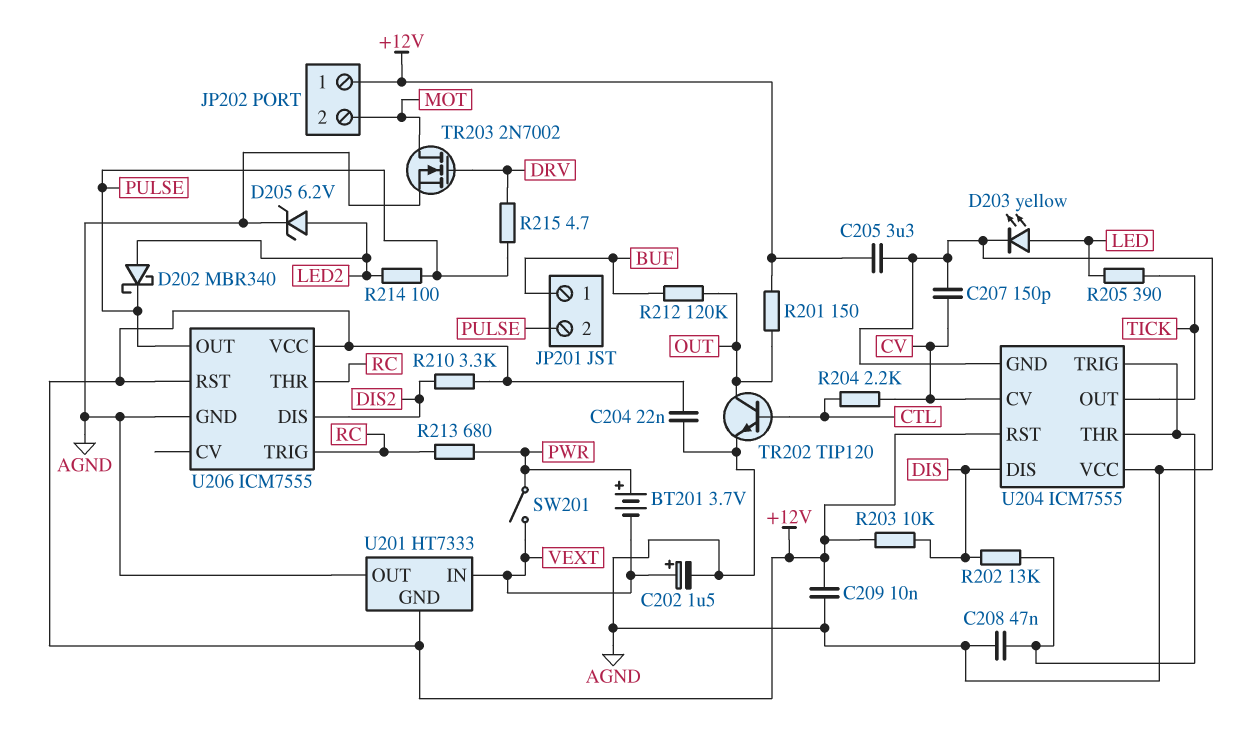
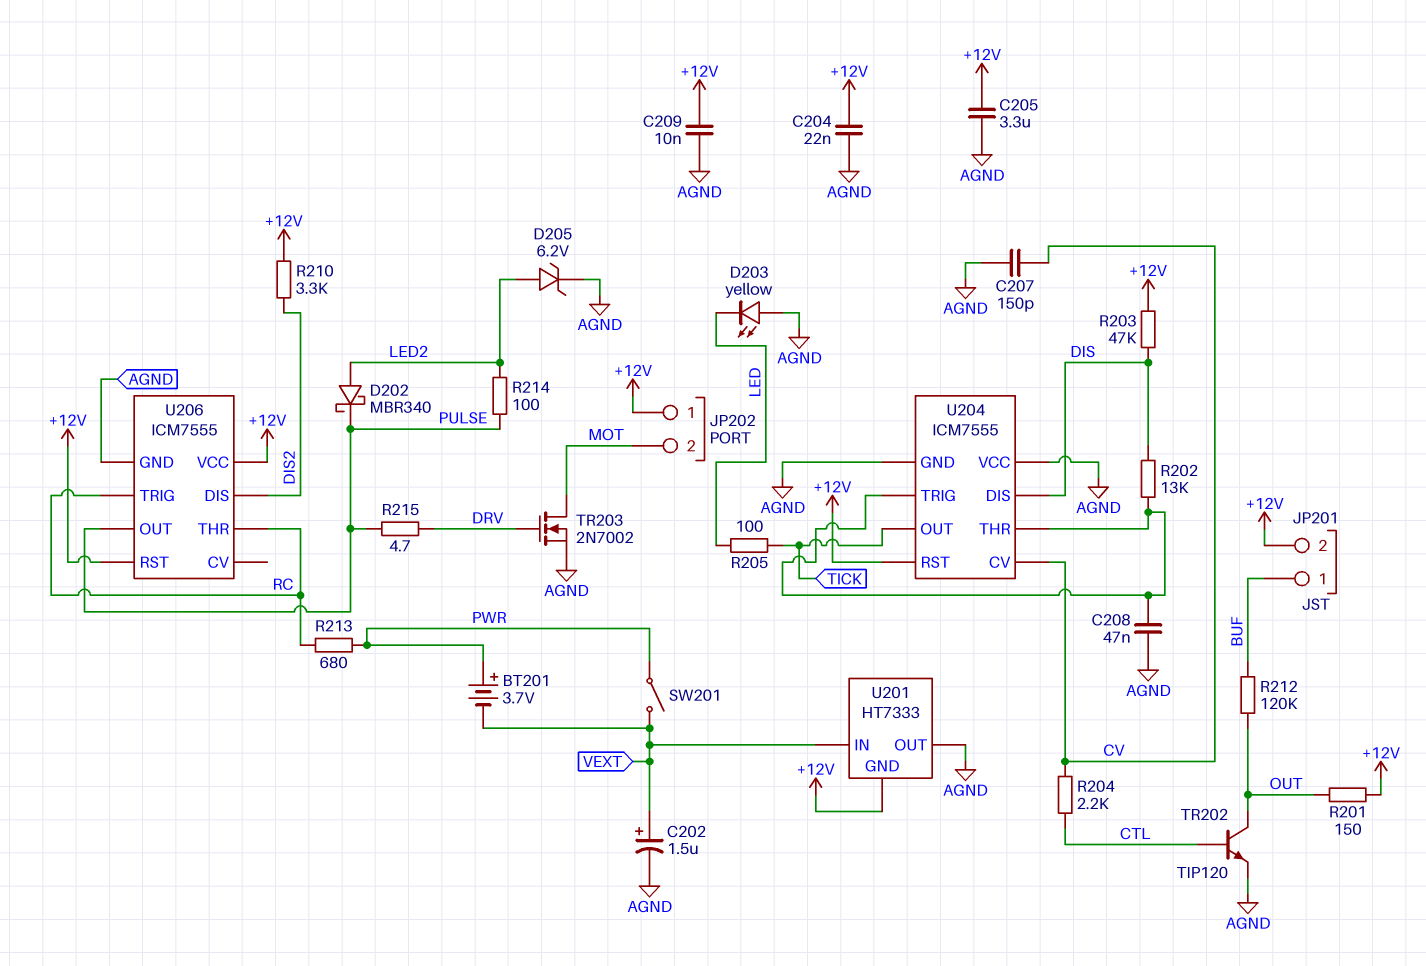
D203: LED yellow (A LED, K AGND) -> LED yellow (A AGND, K LED)
JP201 pin 2: PULSE -> +12V
R203: 10k (+12V, DIS) -> 47k (+12V, DIS)
R205: 390 (LED, TICK) -> 100 (LED, TICK)

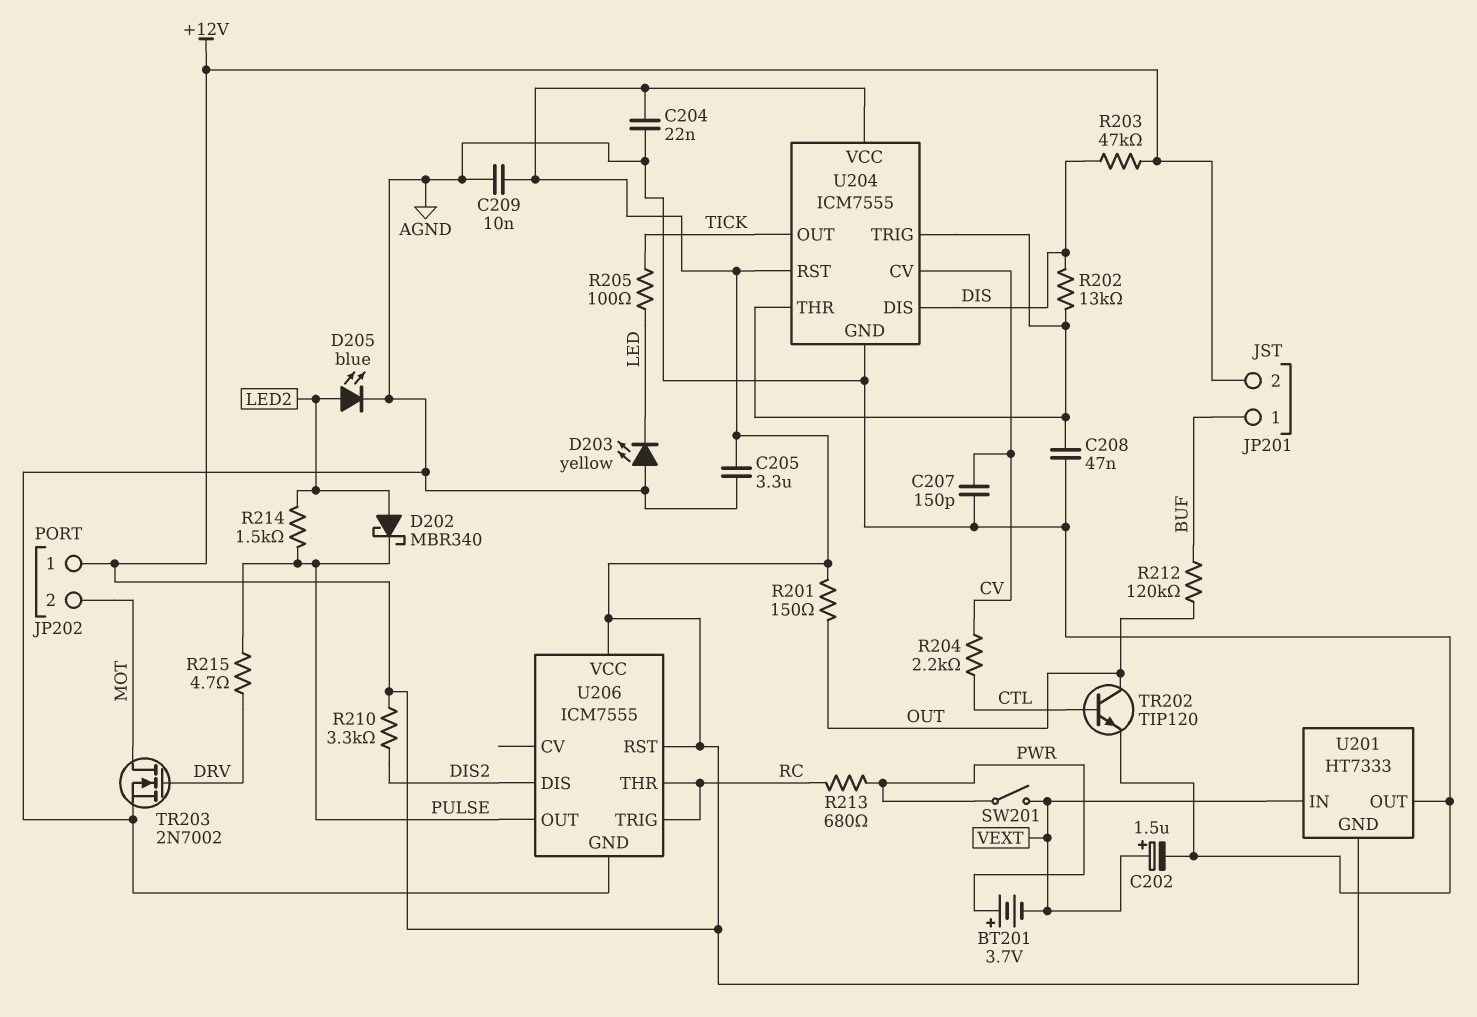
D205: zener 6.2V (A LED2, K AGND) -> LED blue (A LED2, K AGND)
R214: 100 (LED2, PULSE) -> 1.5k (LED2, PULSE)
U204 pin VCC: AGND -> +12V

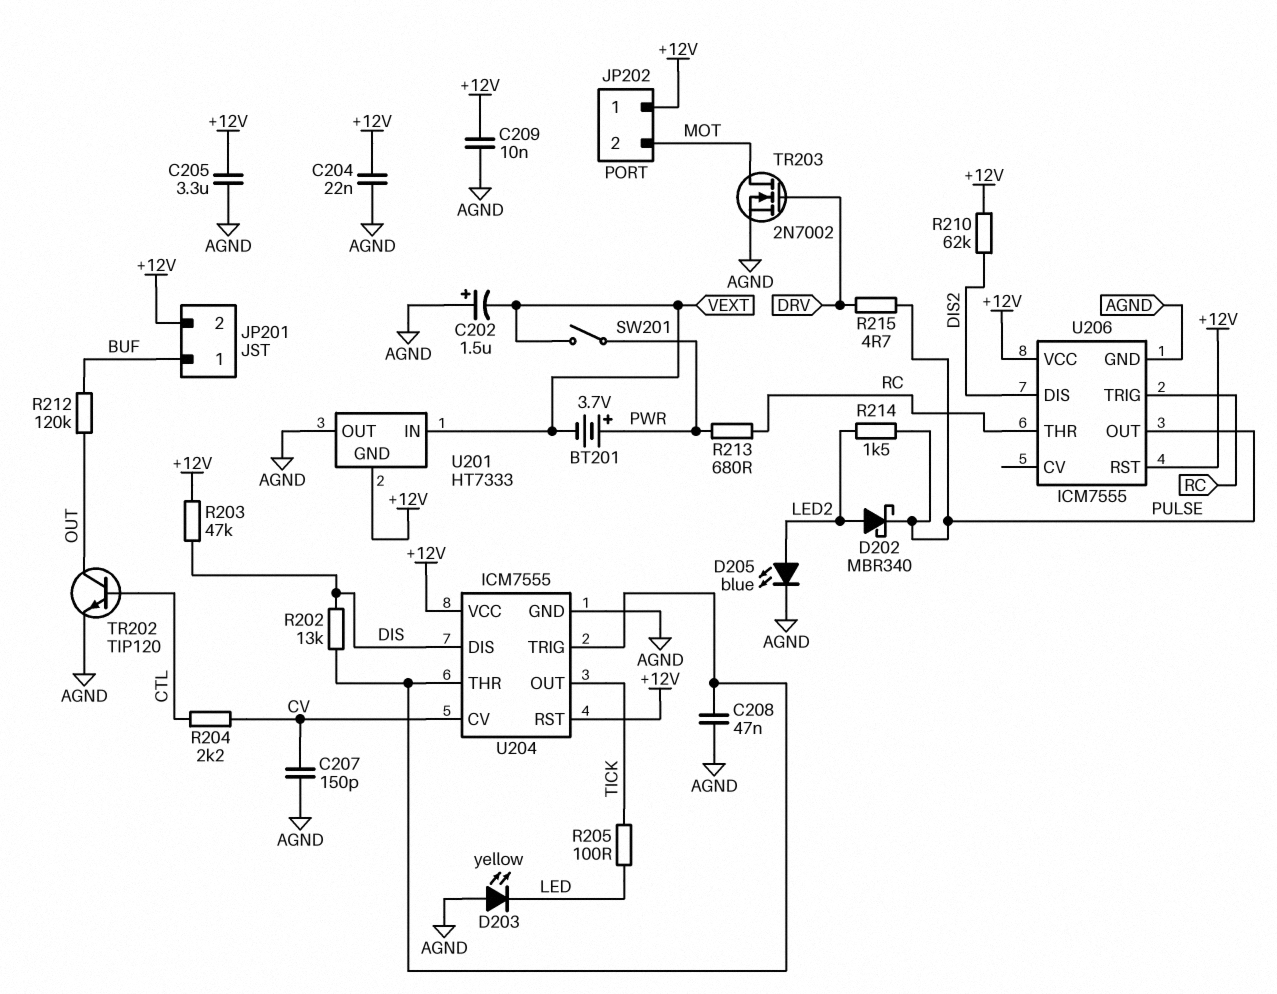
C202: 1.5uF (plus VEXT, minus AGND) -> 1.5uF (plus AGND, minus VEXT)
R201: 150 (+12V, OUT) -> none
R210: 3.3k (+12V, DIS2) -> 62k (+12V, DIS2)

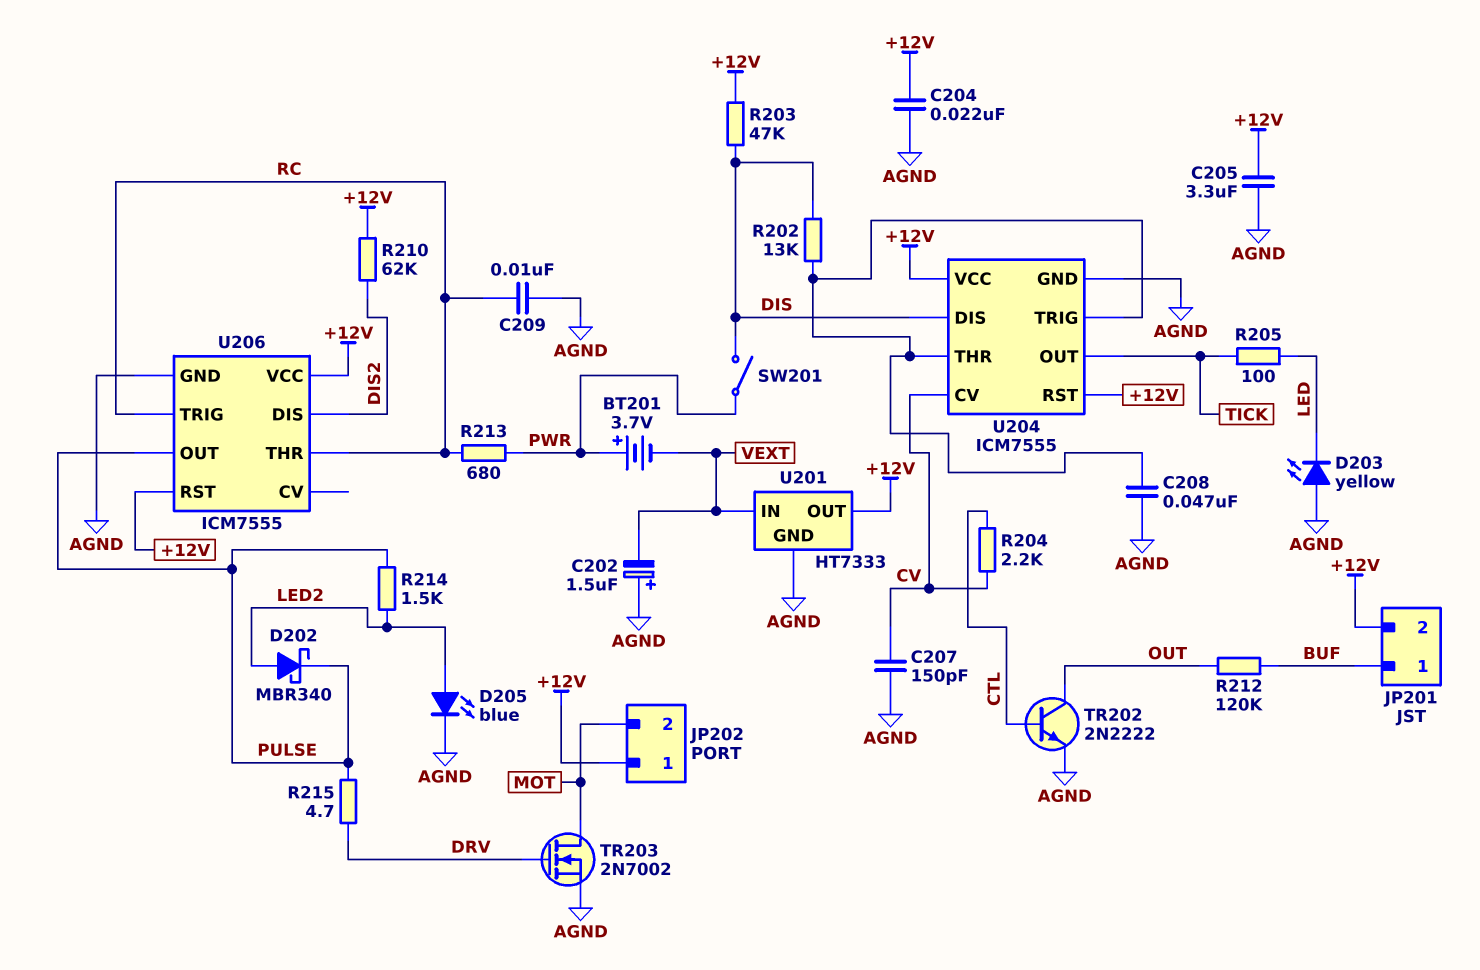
C209: 10nF (+12V, AGND) -> 10nF (AGND, RC)
SW201: switch (PWR, VEXT) -> switch (DIS, PWR)
TR202: NPN TIP120 (B CTL, C OUT, E AGND) -> NPN 2N2222 (B CTL, C OUT, E AGND)
U201 pin GND: +12V -> AGND
U201 pin OUT: AGND -> +12V

